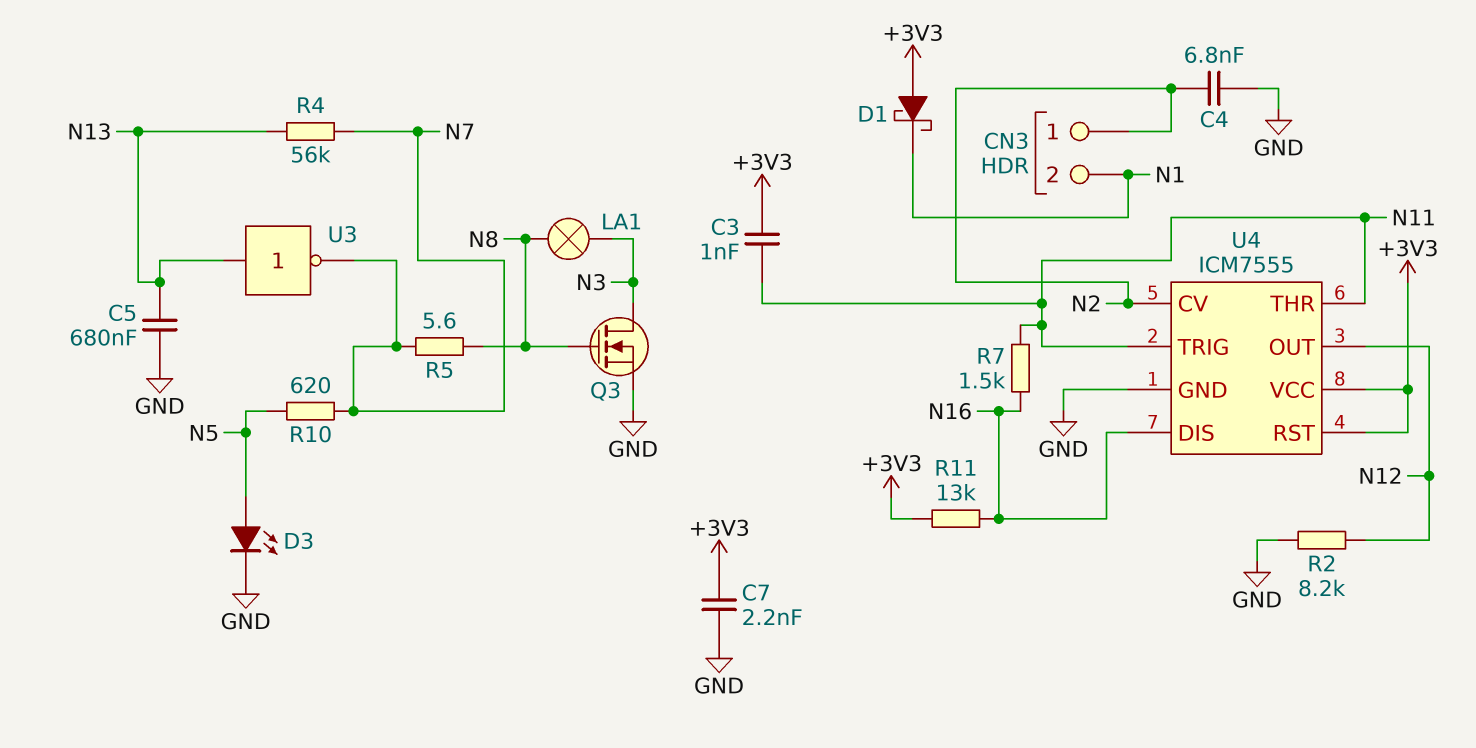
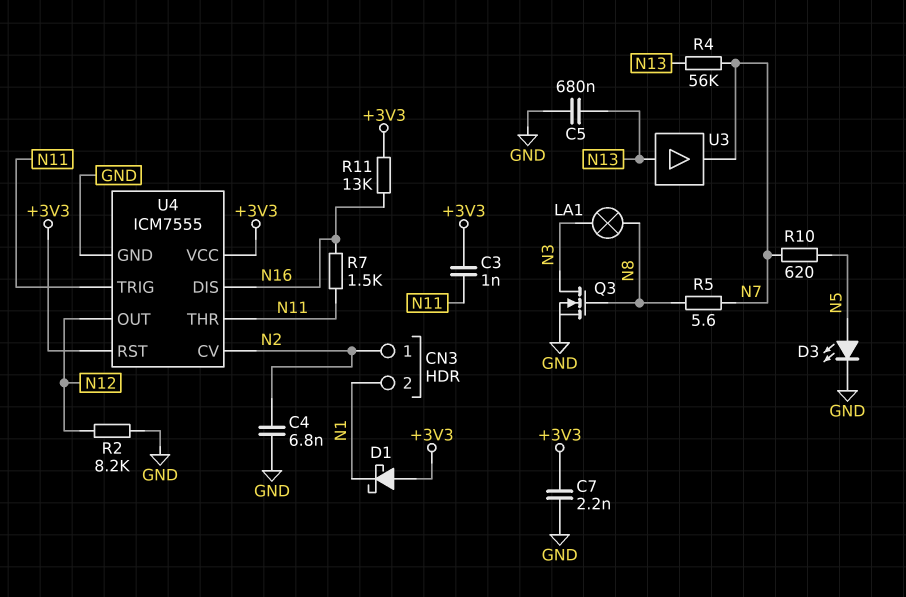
U3: NOT (in N13, out N7) -> buffer (in N13, out N7)

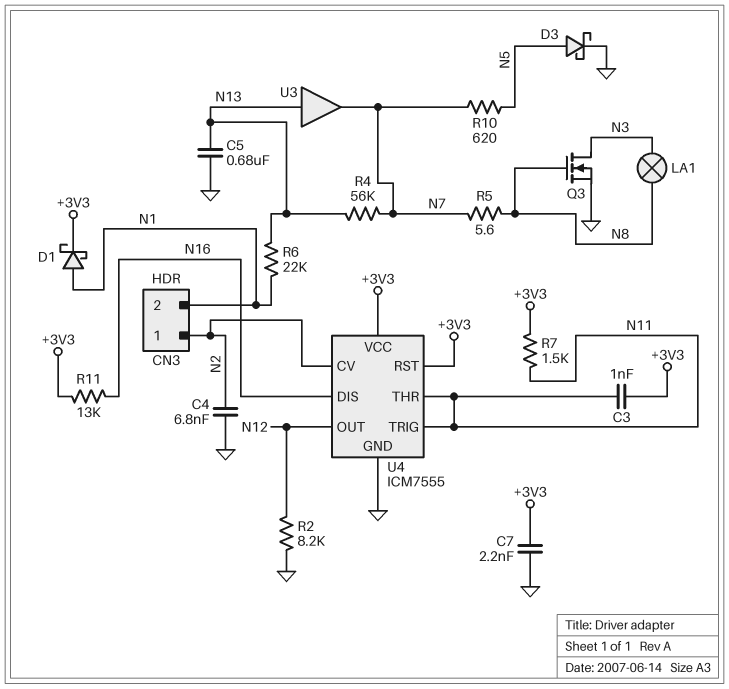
D1: schottky (A +3V3, K N1) -> schottky (A N1, K +3V3)
D3: LED (A N5, K GND) -> schottky (A N5, K GND)
R6: none -> 22k (N1, N13)
R7: 1.5k (N11, N16) -> 1.5k (+3V3, N11)

